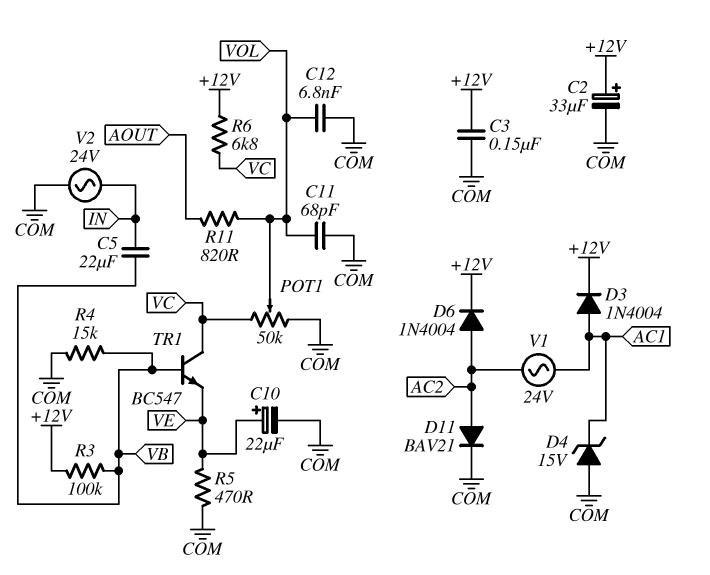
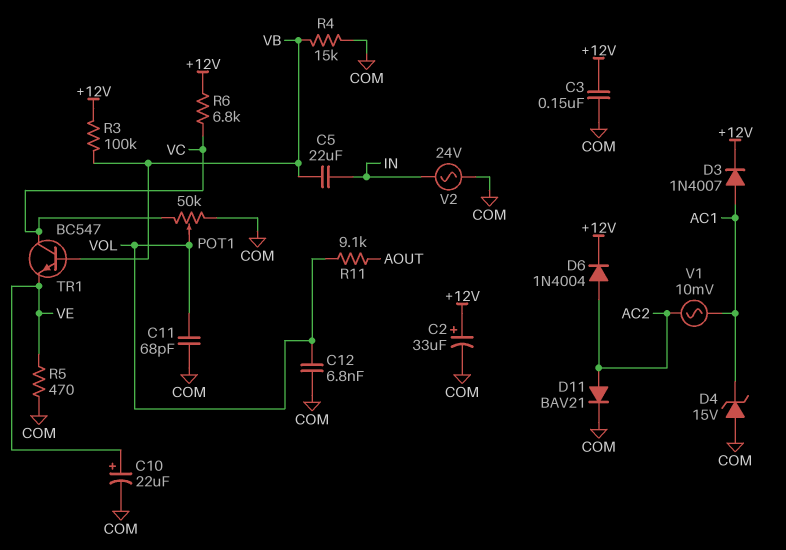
D3: diode 1N4004 (A AC1, K +12V) -> diode 1N4007 (A AC1, K +12V)
R11: 820 (AOUT, VOL) -> 9.1k (AOUT, VOL)
V1: AC 24V (AC1, AC2) -> AC 10mV (AC1, AC2)

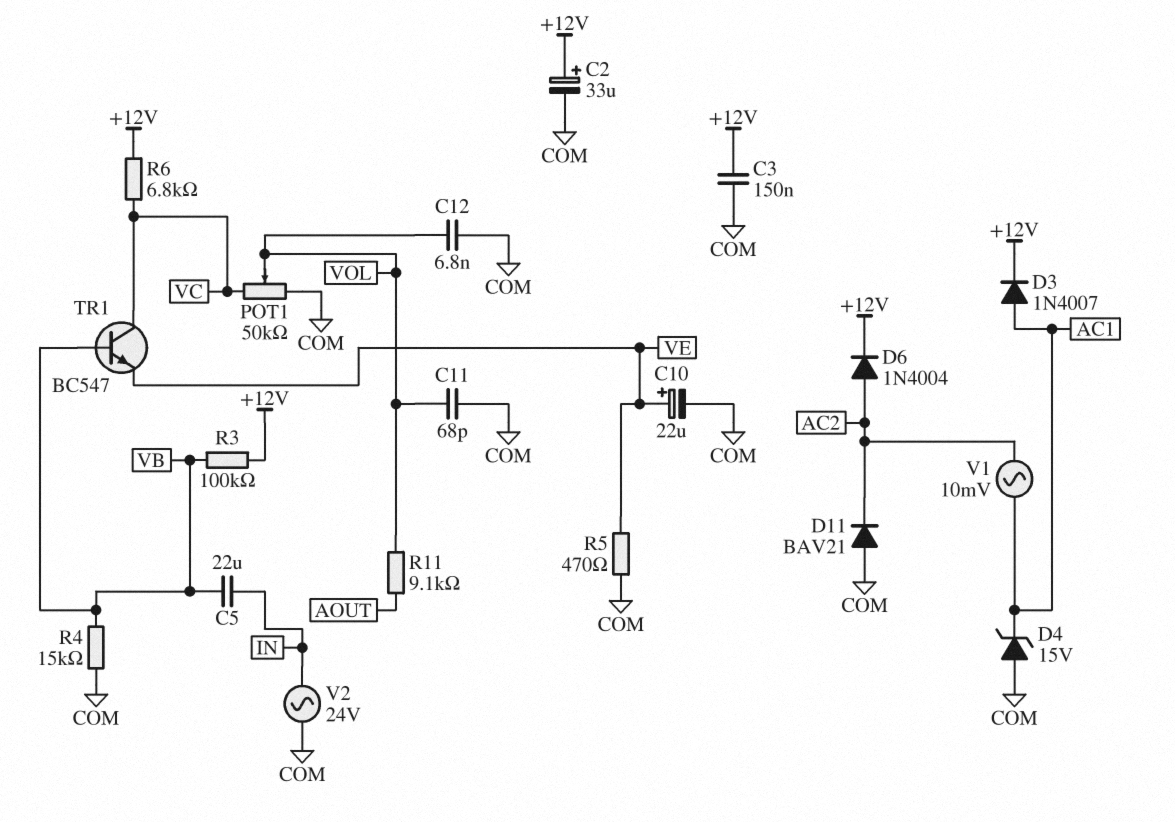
D11: diode BAV21 (A AC2, K COM) -> diode BAV21 (A COM, K AC2)

